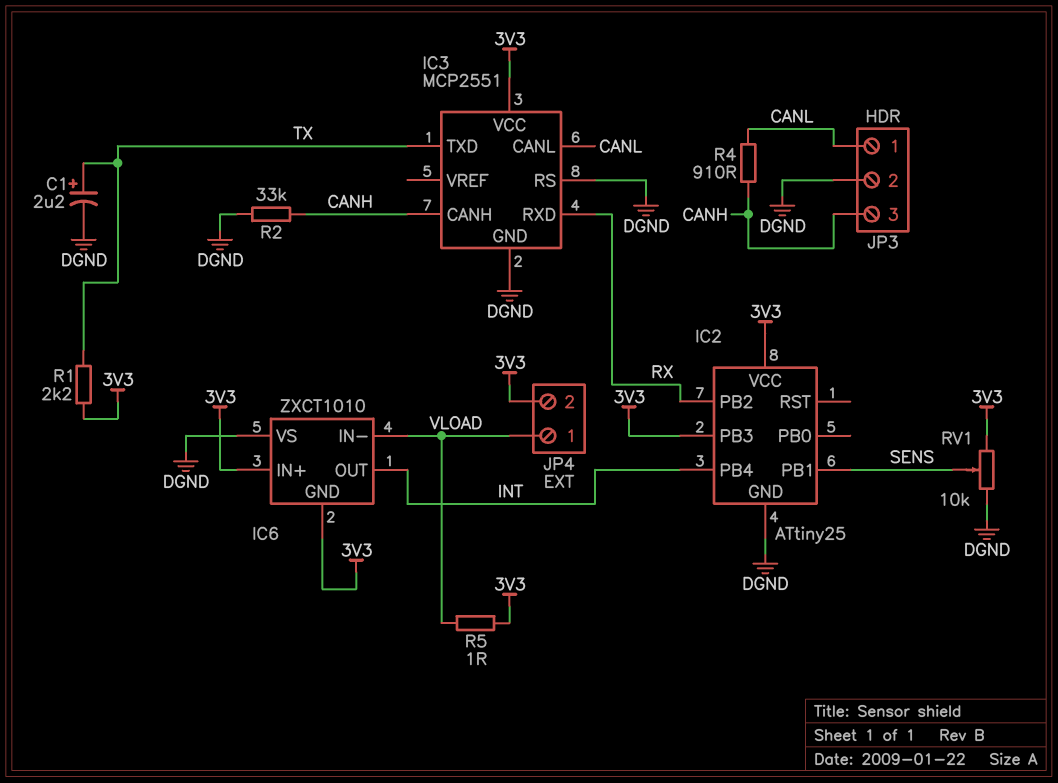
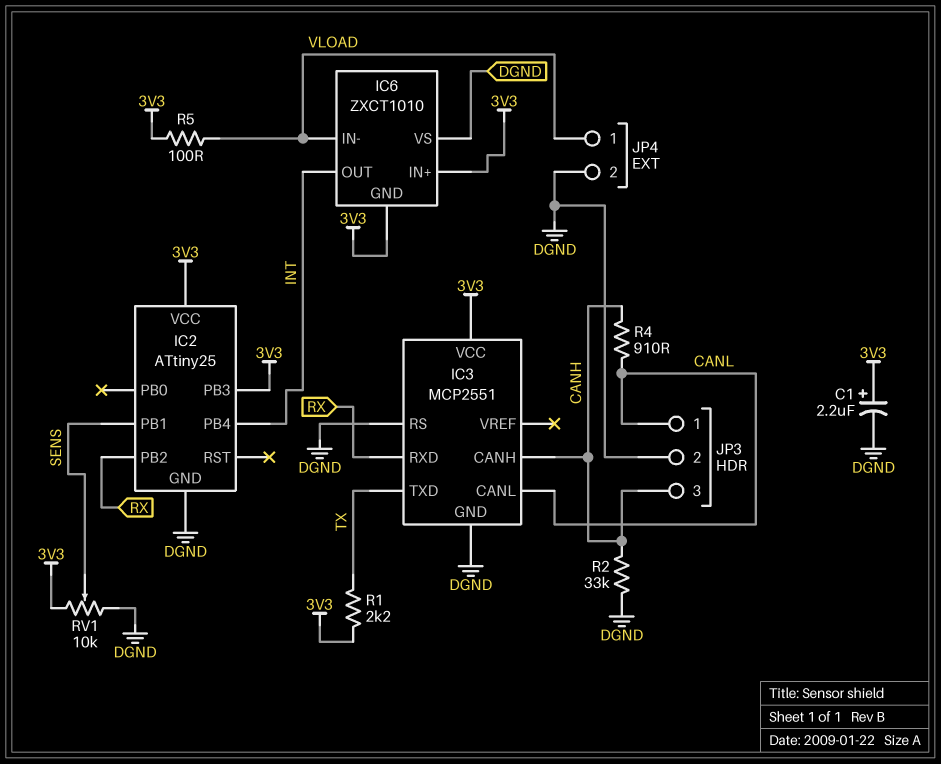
C1: 2.2uF (plus TX, minus DGND) -> 2.2uF (plus 3V3, minus DGND)
JP4 pin 2: 3V3 -> DGND
R5: 1 (3V3, VLOAD) -> 100 (3V3, VLOAD)

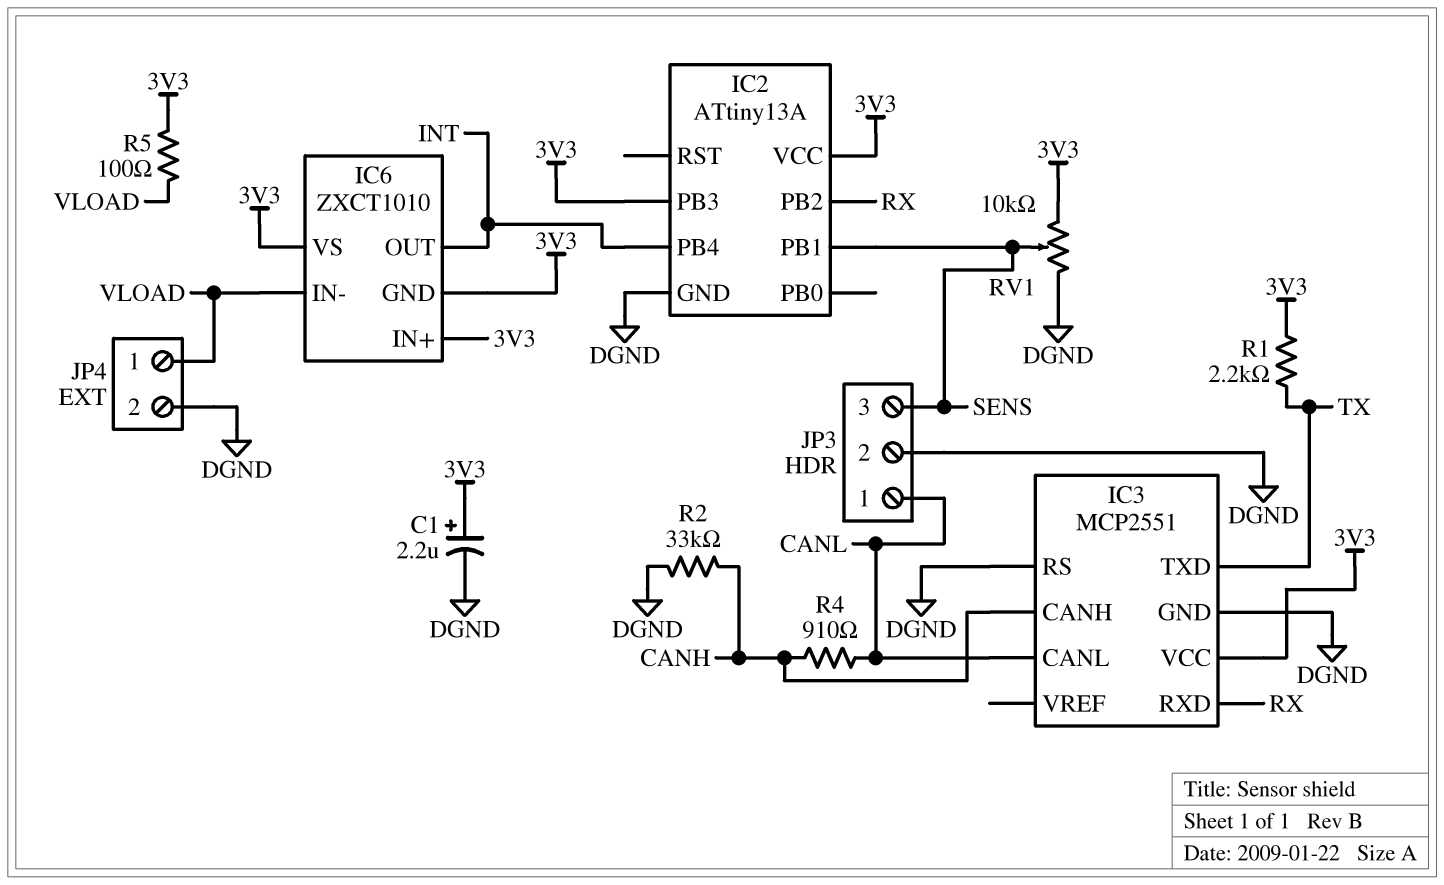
IC2: ATtiny25 -> ATtiny13A
IC6 pin VS: DGND -> 3V3
JP3 pin 3: CANH -> SENS

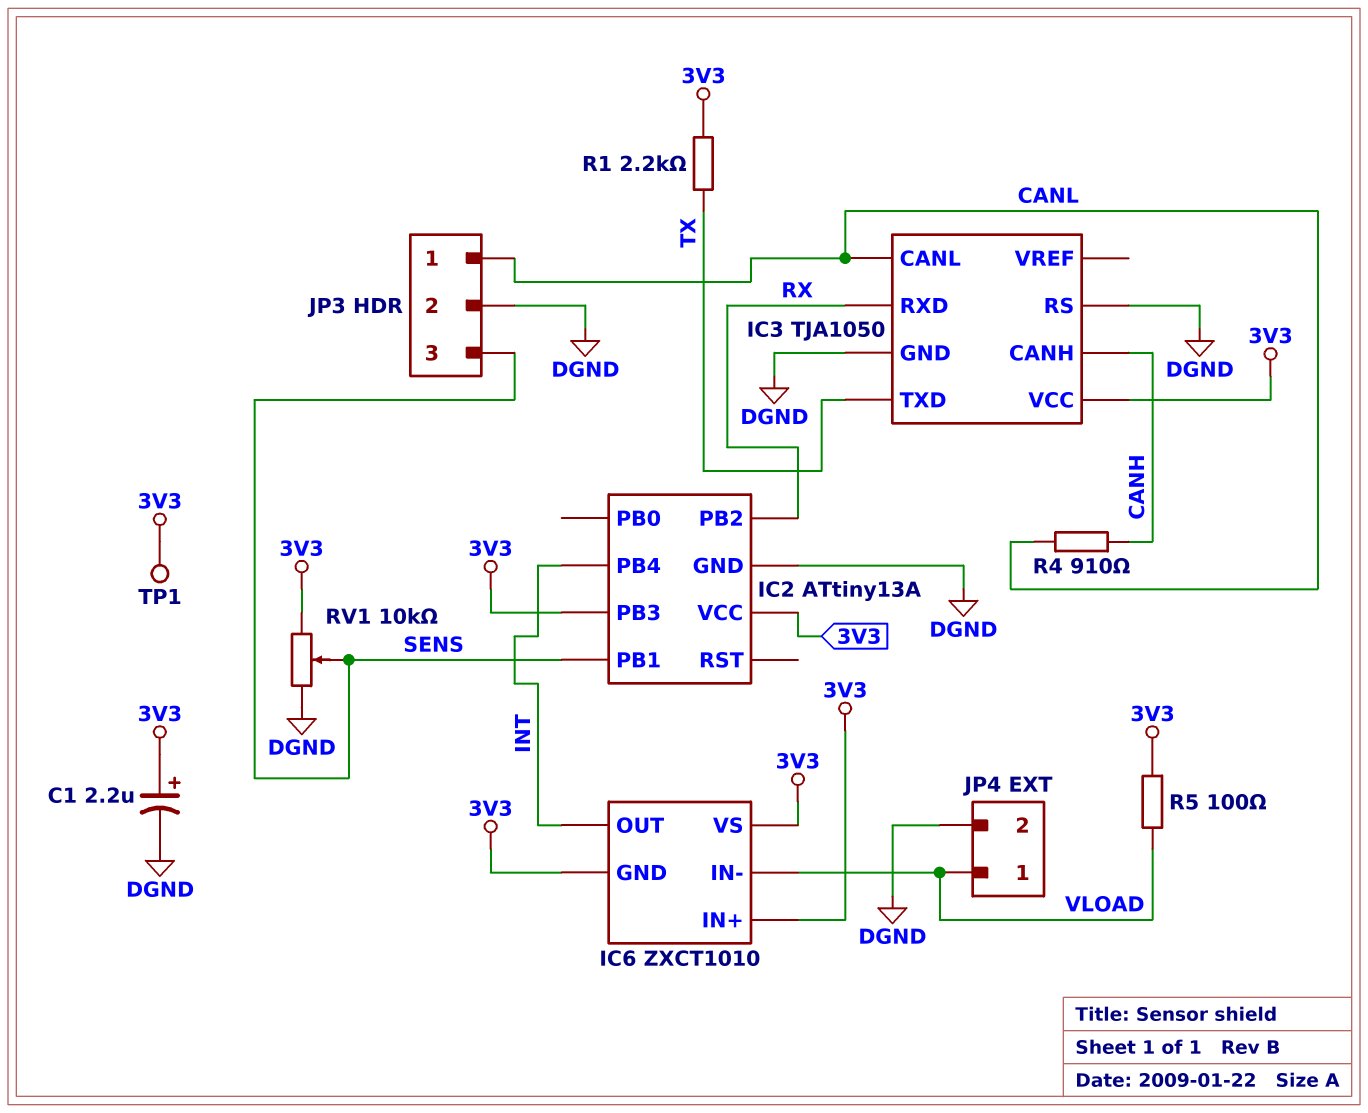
IC3: MCP2551 -> TJA1050
R2: 33k (CANH, DGND) -> none
TP1: none -> test point (3V3)

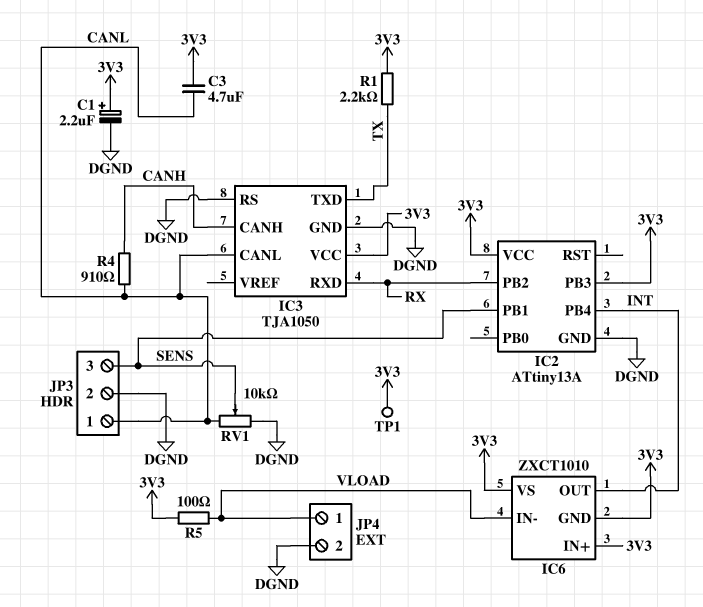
C3: none -> 4.7uF (3V3, CANL)
RV1: 10k (3V3, DGND, wiper SENS) -> 10k (CANL, DGND, wiper SENS)

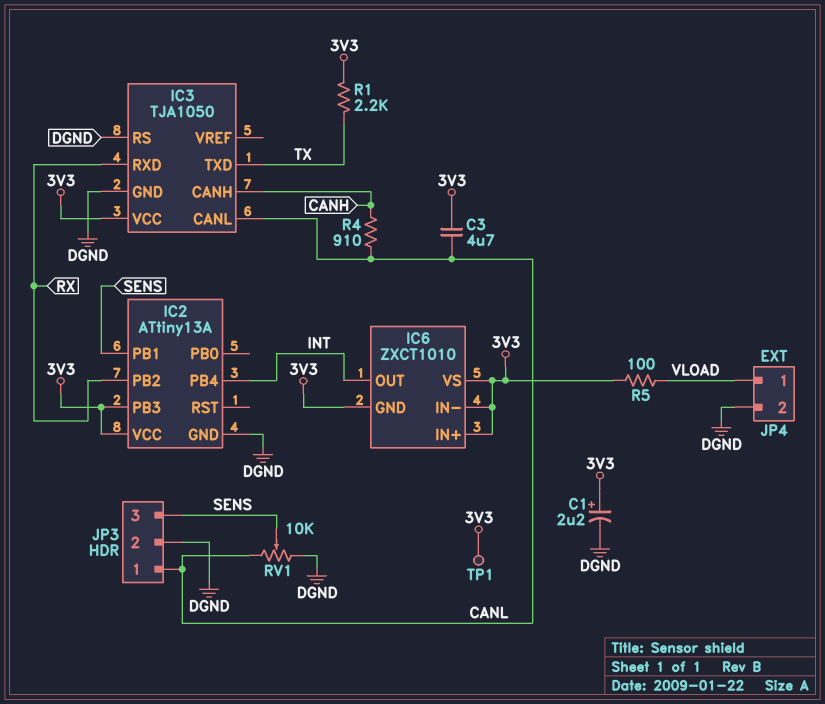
IC6 pin IN-: VLOAD -> 3V3

